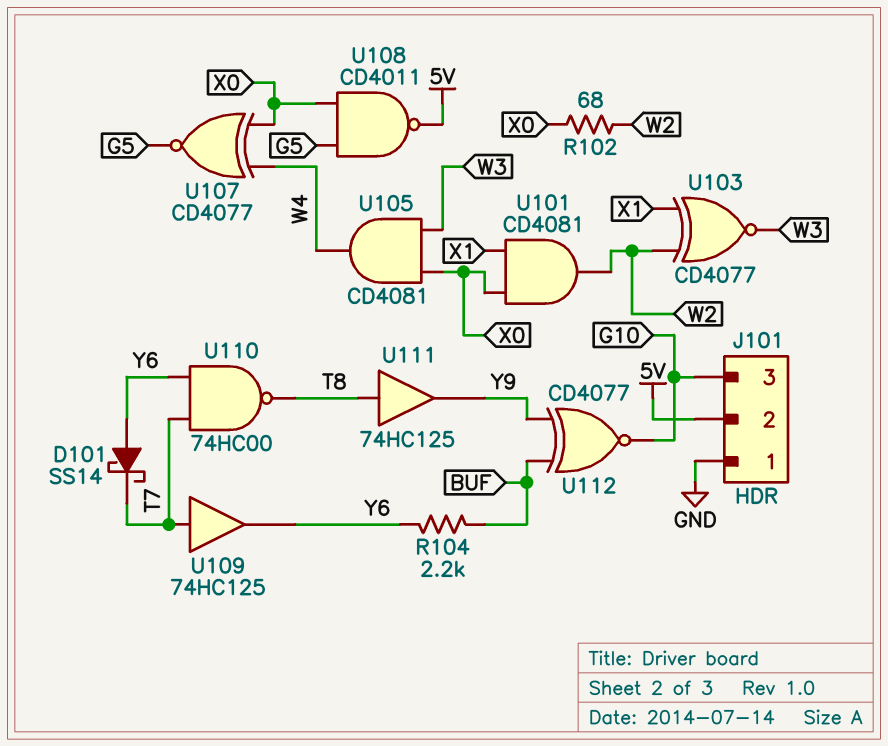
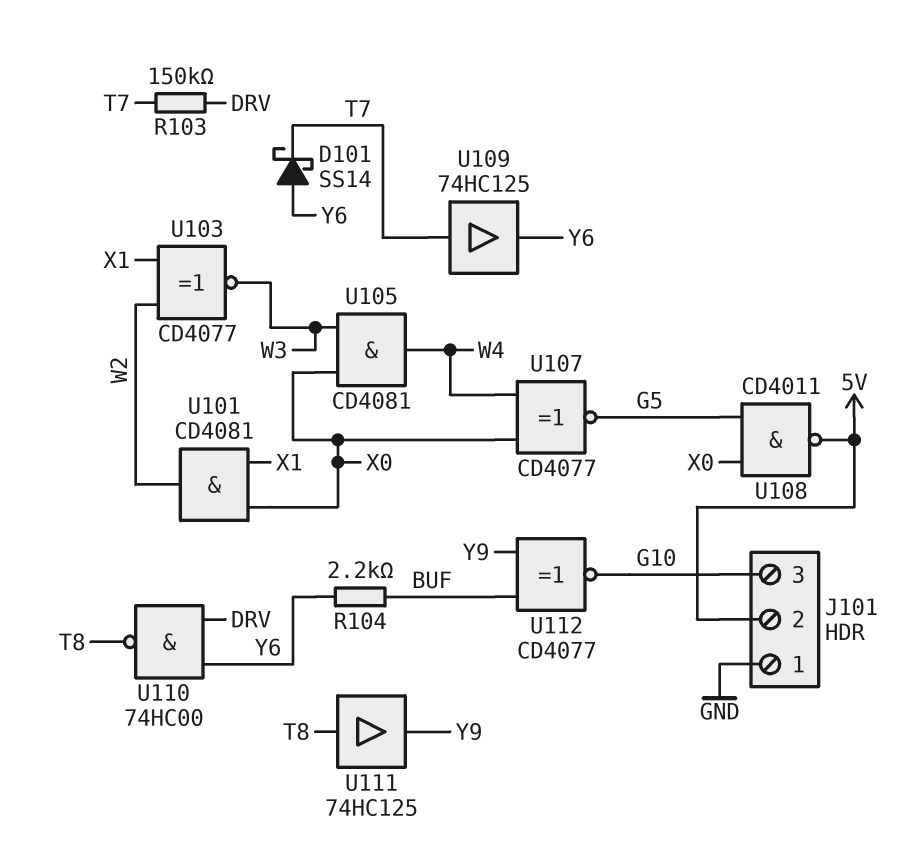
R102: 68 (W2, X0) -> none
R103: none -> 150k (DRV, T7)
U110: NAND 74HC00 (in T7, in Y6, out T8) -> NAND 74HC00 (in DRV, in Y6, out T8)

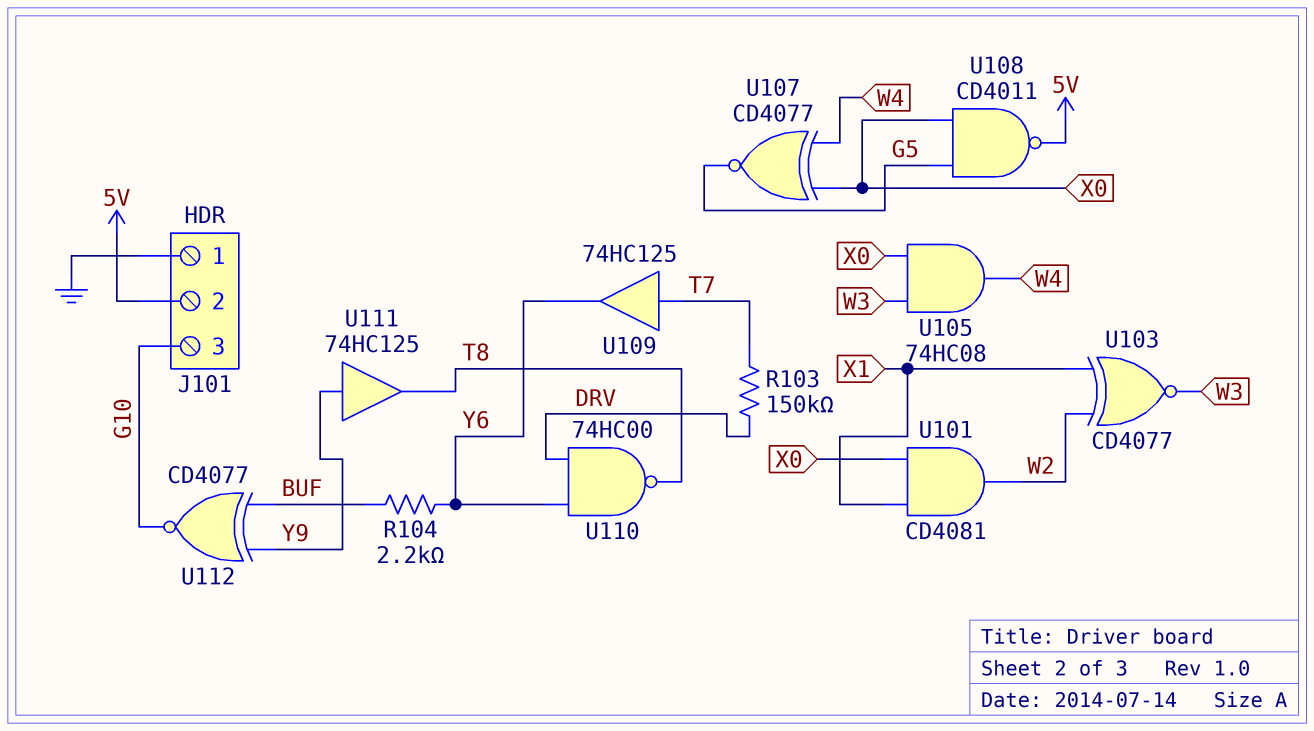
D101: schottky SS14 (A Y6, K T7) -> none
U105: AND CD4081 (in W3, in X0, out W4) -> AND 74HC08 (in W3, in X0, out W4)
U111: buffer 74HC125 (in T8, out Y9) -> buffer 74HC125 (in Y9, out T8)

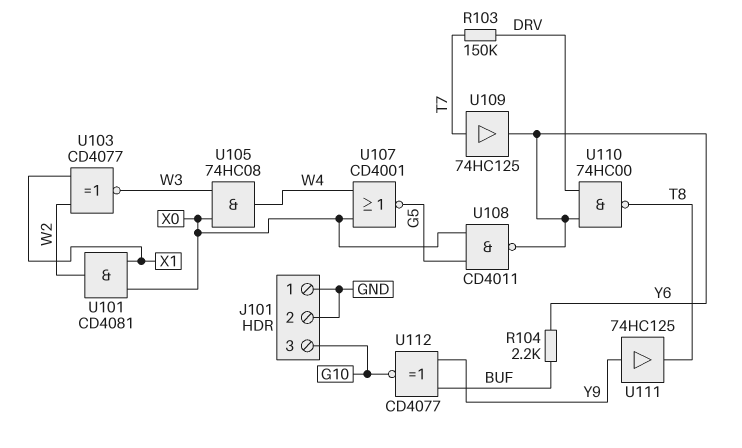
J101 pin 2: 5V -> GND
U107: XNOR CD4077 (in W4, in X0, out G5) -> NOR CD4001 (in W4, in X0, out G5)
U108: NAND CD4011 (in G5, in X0, out 5V) -> NAND CD4011 (in G5, in X0, out Y6)

